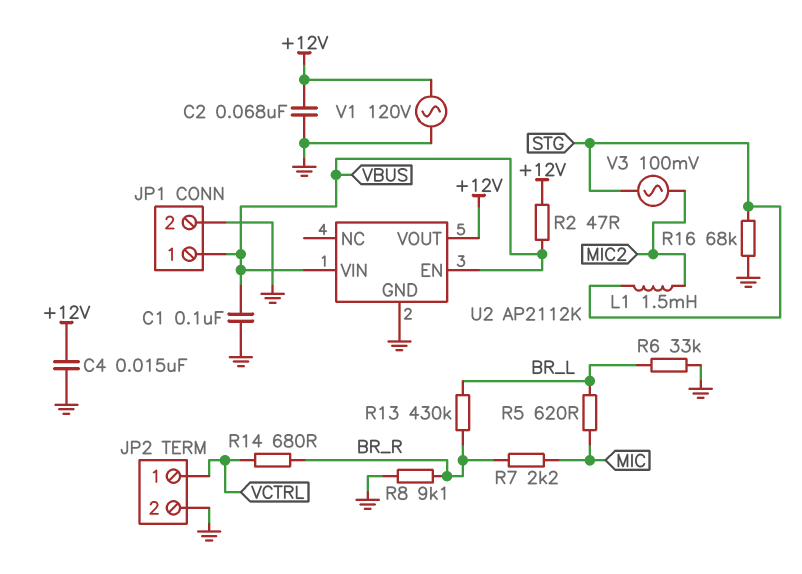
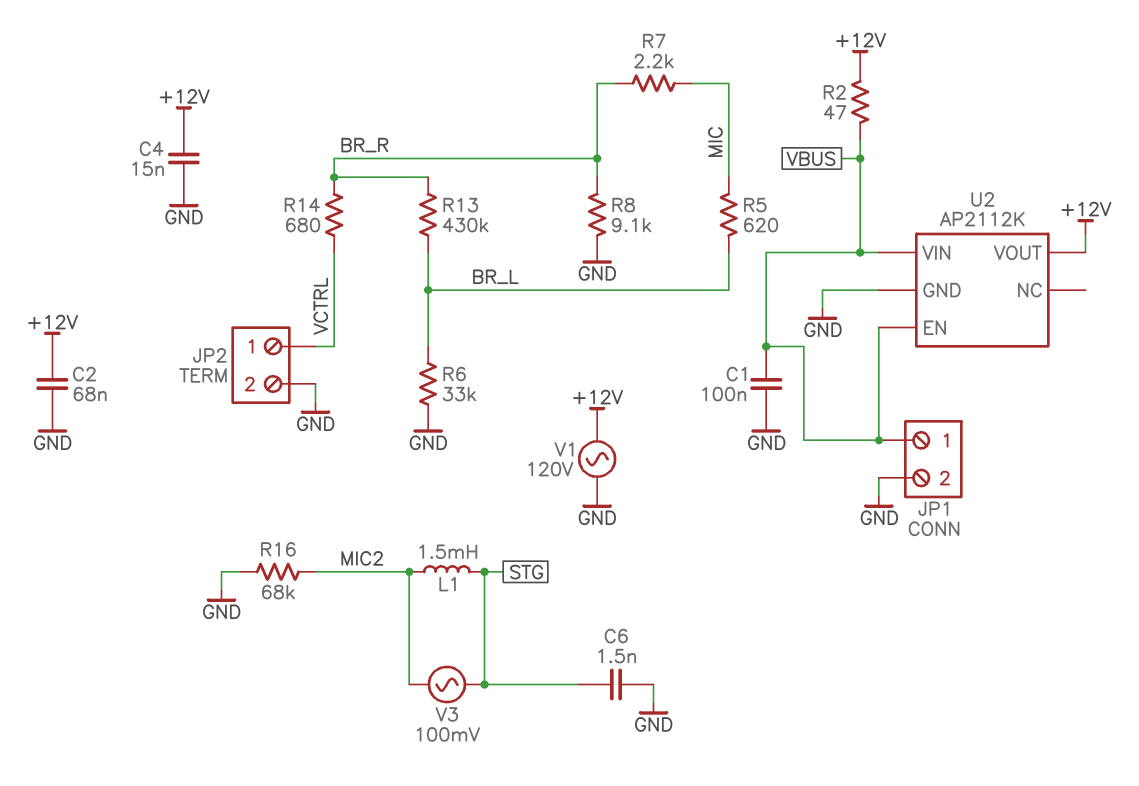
C6: none -> 1.5nF (GND, STG)
R16: 68k (GND, STG) -> 68k (GND, MIC2)

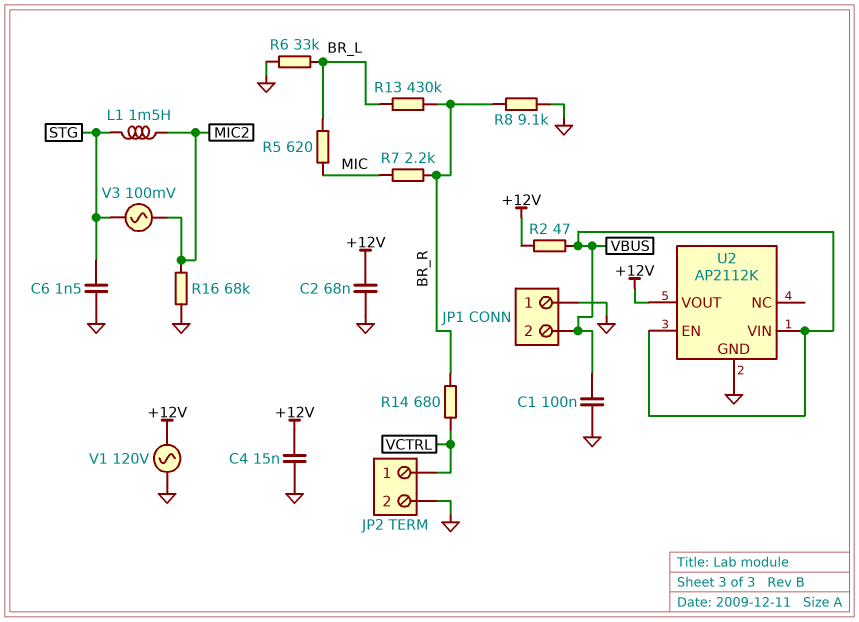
JP1 pin 1: VBUS -> GND
JP1 pin 2: GND -> VBUS

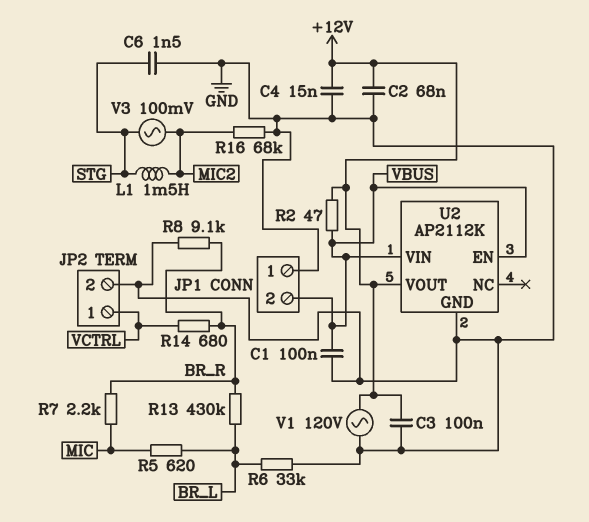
C3: none -> 100nF (+12V, GND)

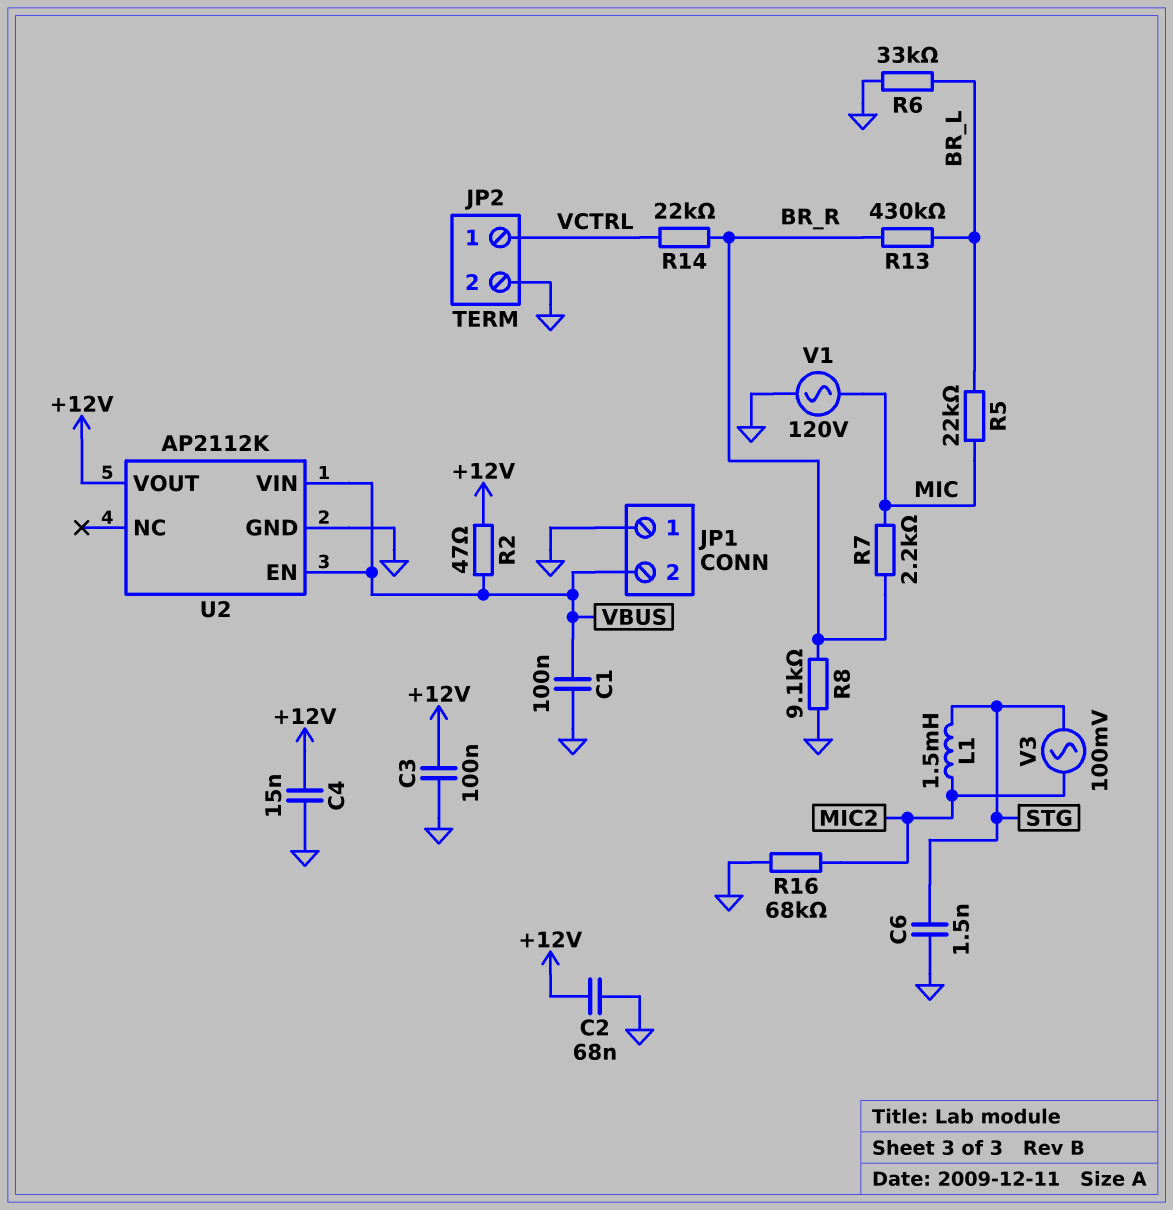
R5: 620 (BR_L, MIC) -> 22k (BR_L, MIC)
R14: 680 (BR_R, VCTRL) -> 22k (BR_R, VCTRL)
V1: AC 120V (+12V, GND) -> AC 120V (GND, MIC)

